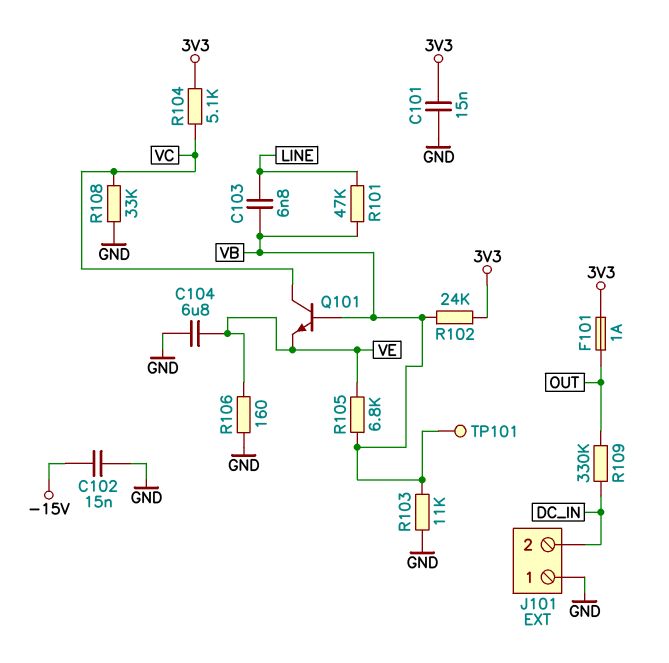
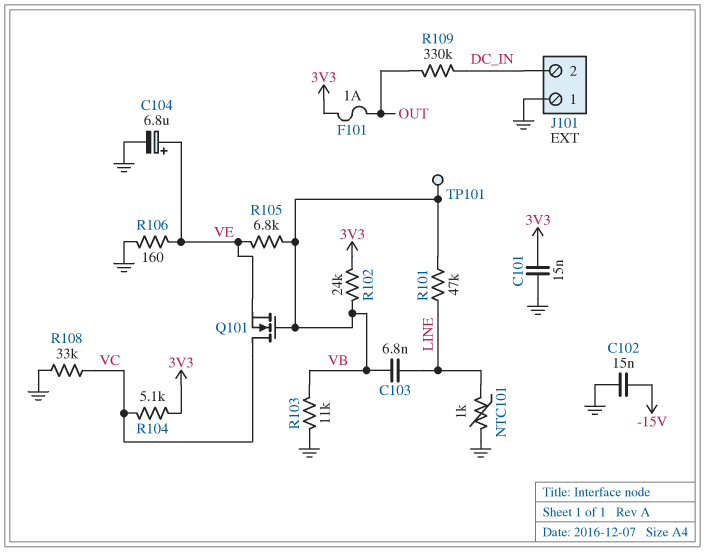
C104: 6.8uF (GND, VE) -> 6.8uF (plus VE, minus GND)
NTC101: none -> 1k (GND, LINE)
Q101: NPN (B VB, C VC, E VE) -> NMOS (G VB, D VC, S VE)

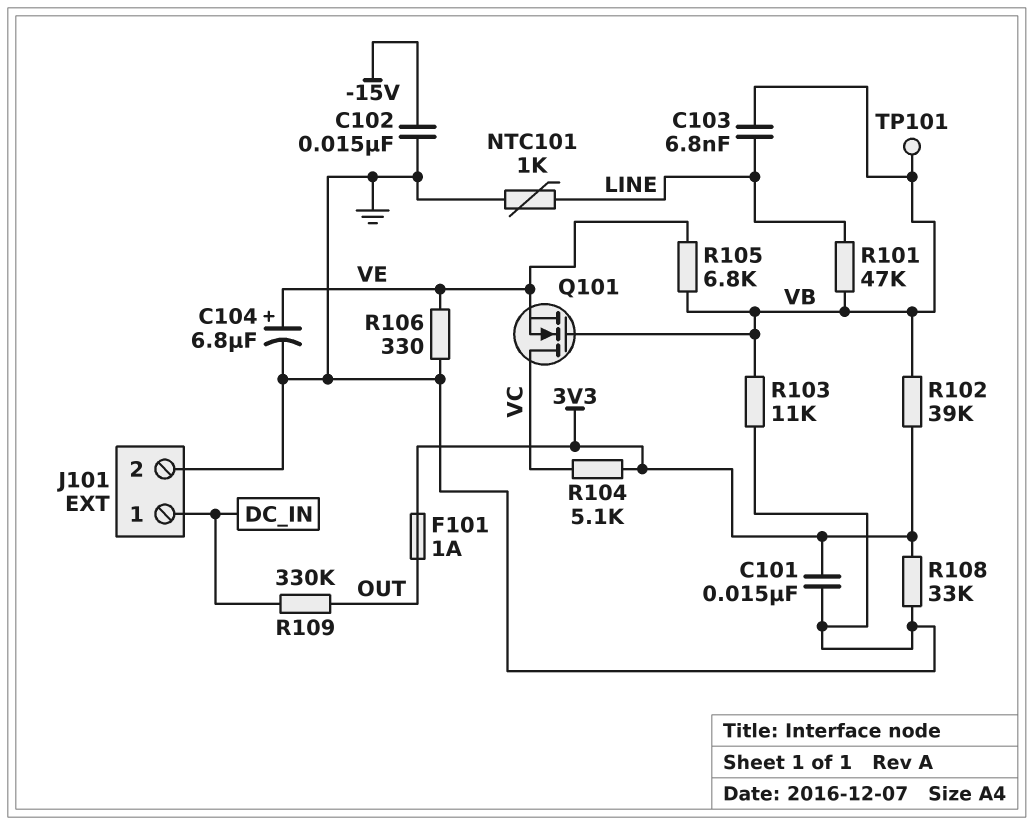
J101 pin 1: GND -> DC_IN
J101 pin 2: DC_IN -> GND
R102: 24k (3V3, VB) -> 39k (3V3, VB)
R106: 160 (GND, VE) -> 330 (GND, VE)
R108: 33k (GND, VC) -> 33k (3V3, GND)

